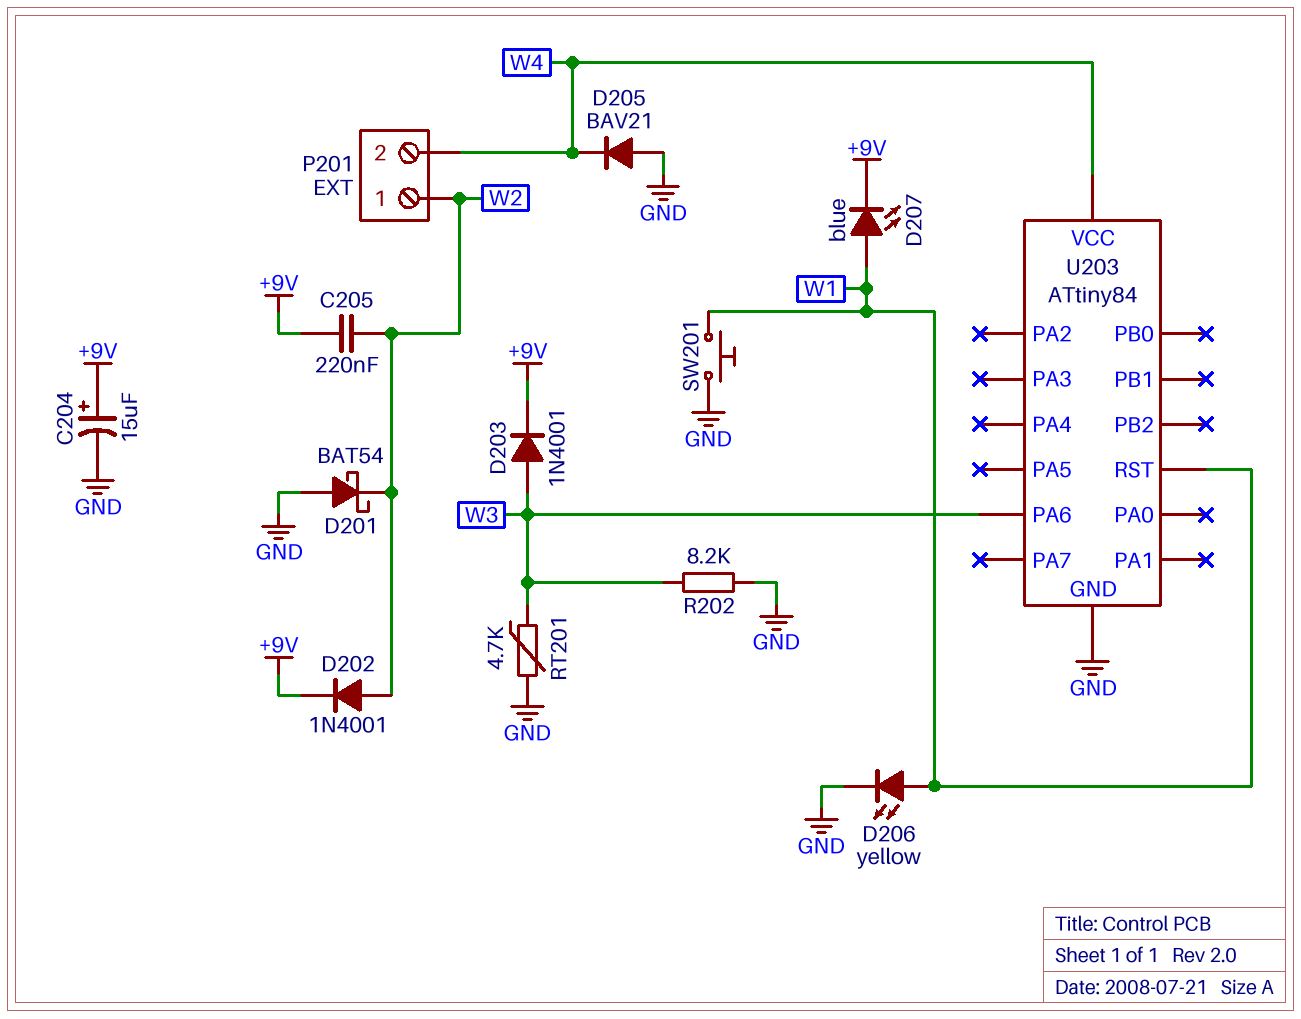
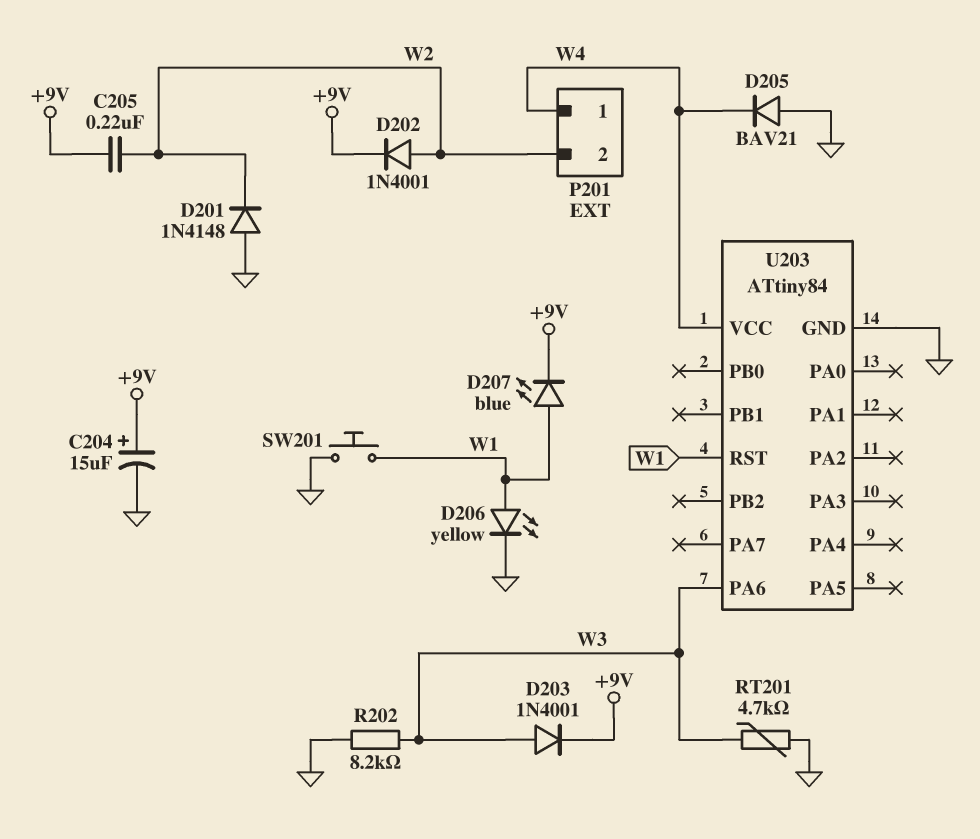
D201: schottky BAT54 (A GND, K W2) -> diode 1N4148 (A GND, K W2)
P201 pin 1: W2 -> W4
P201 pin 2: W4 -> W2

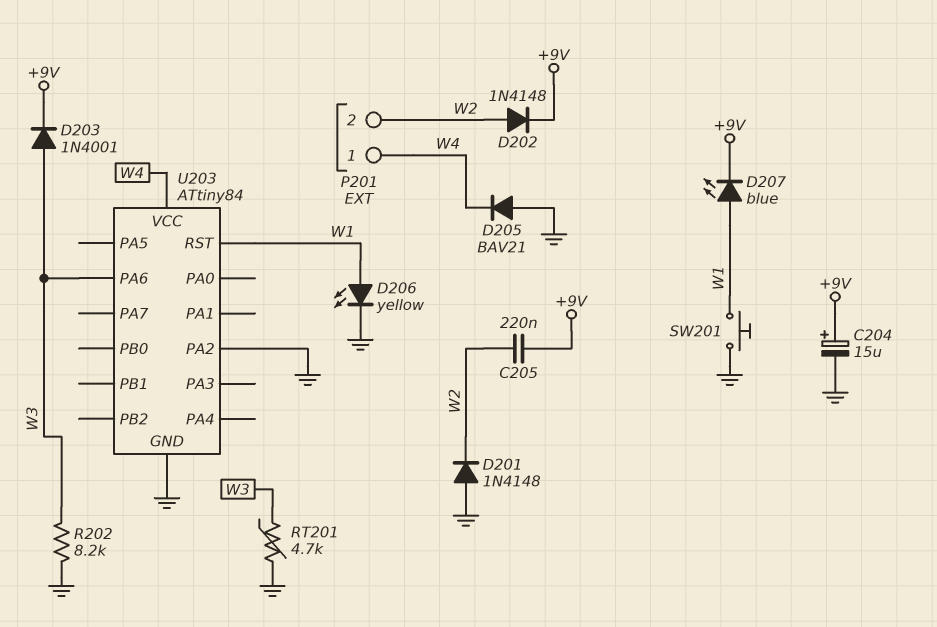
D202: diode 1N4001 (A W2, K +9V) -> diode 1N4148 (A W2, K +9V)
U203 pin PA2: none -> GND

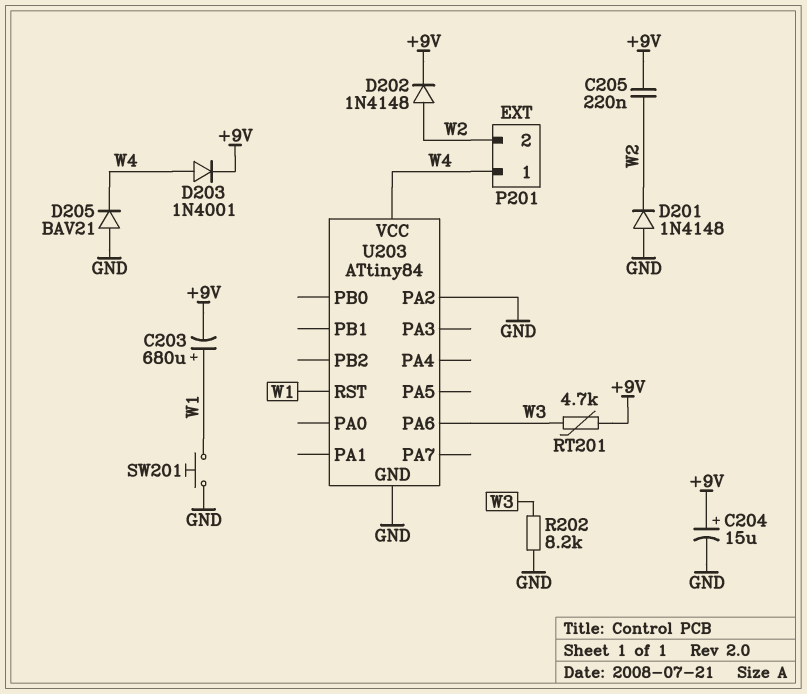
C203: none -> 680uF (plus W1, minus +9V)
D203: diode 1N4001 (A W3, K +9V) -> diode 1N4001 (A W4, K +9V)
D206: LED yellow (A W1, K GND) -> none
D207: LED blue (A W1, K +9V) -> none
RT201: 4.7k (GND, W3) -> 4.7k (+9V, W3)

